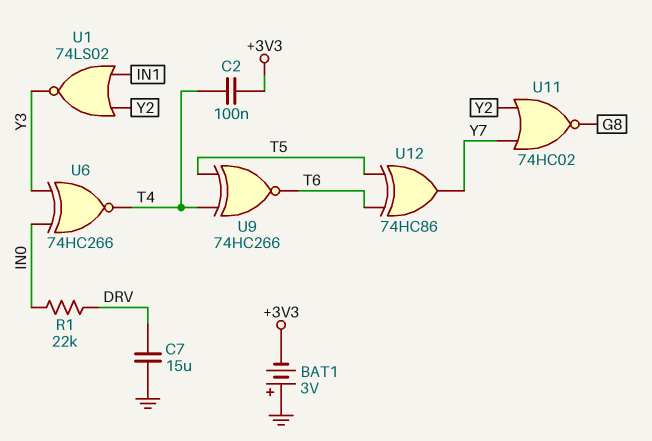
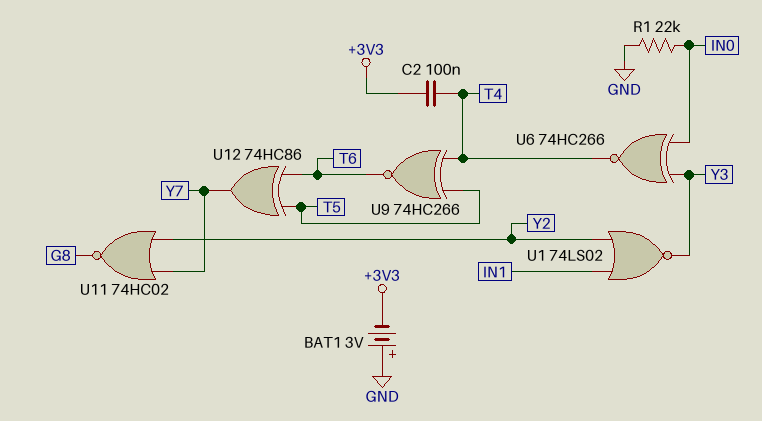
C7: 15uF (DRV, GND) -> none
R1: 22k (DRV, IN0) -> 22k (GND, IN0)

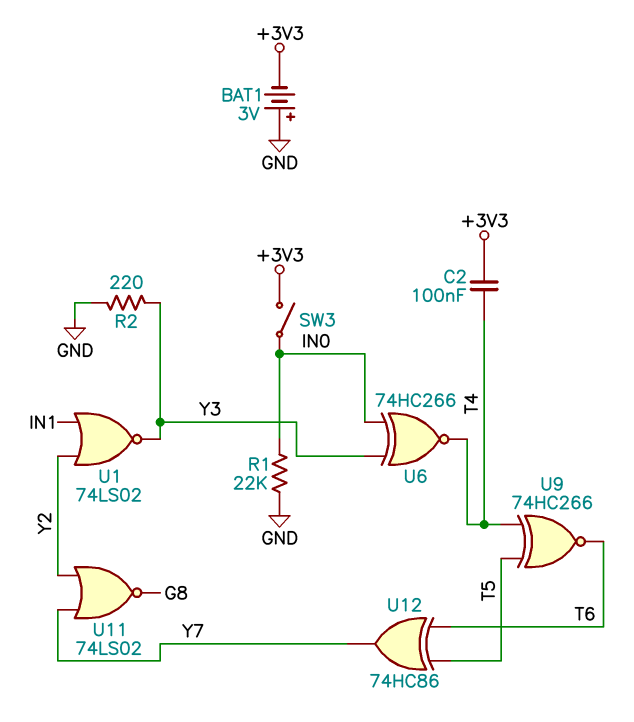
R2: none -> 220 (GND, Y3)
SW3: none -> switch (+3V3, IN0)
U11: NOR 74HC02 (in Y2, in Y7, out G8) -> NOR 74LS02 (in Y2, in Y7, out G8)

